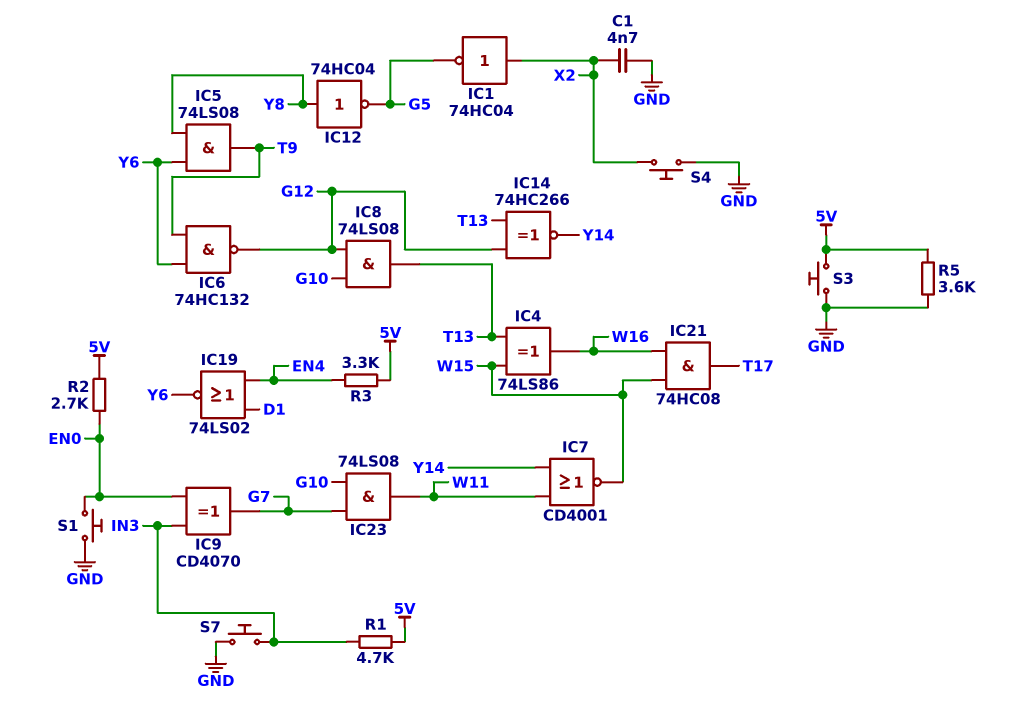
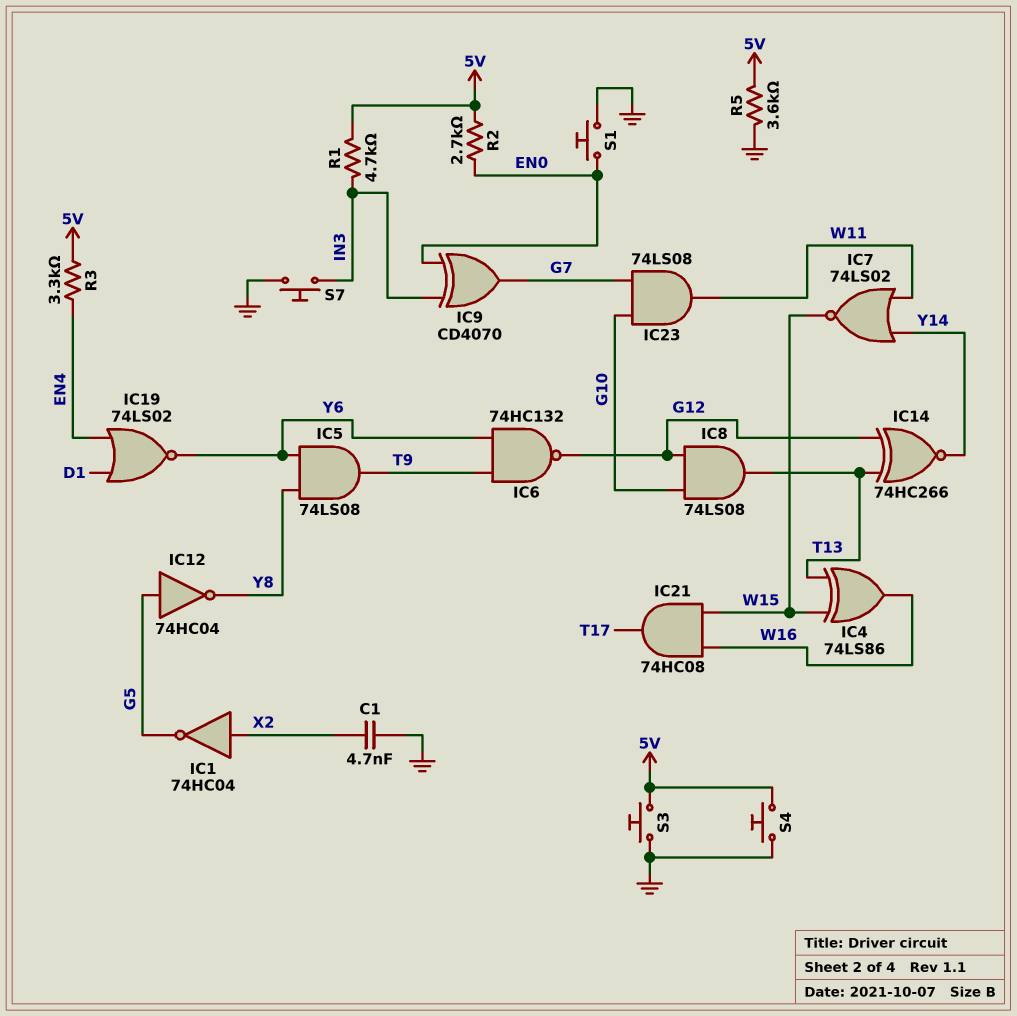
IC7: NOR CD4001 (in W11, in Y14, out W15) -> NOR 74LS02 (in W11, in Y14, out W15)
IC12: NOT 74HC04 (in Y8, out G5) -> NOT 74HC04 (in G5, out Y8)
S4: button (GND, X2) -> button (5V, GND)

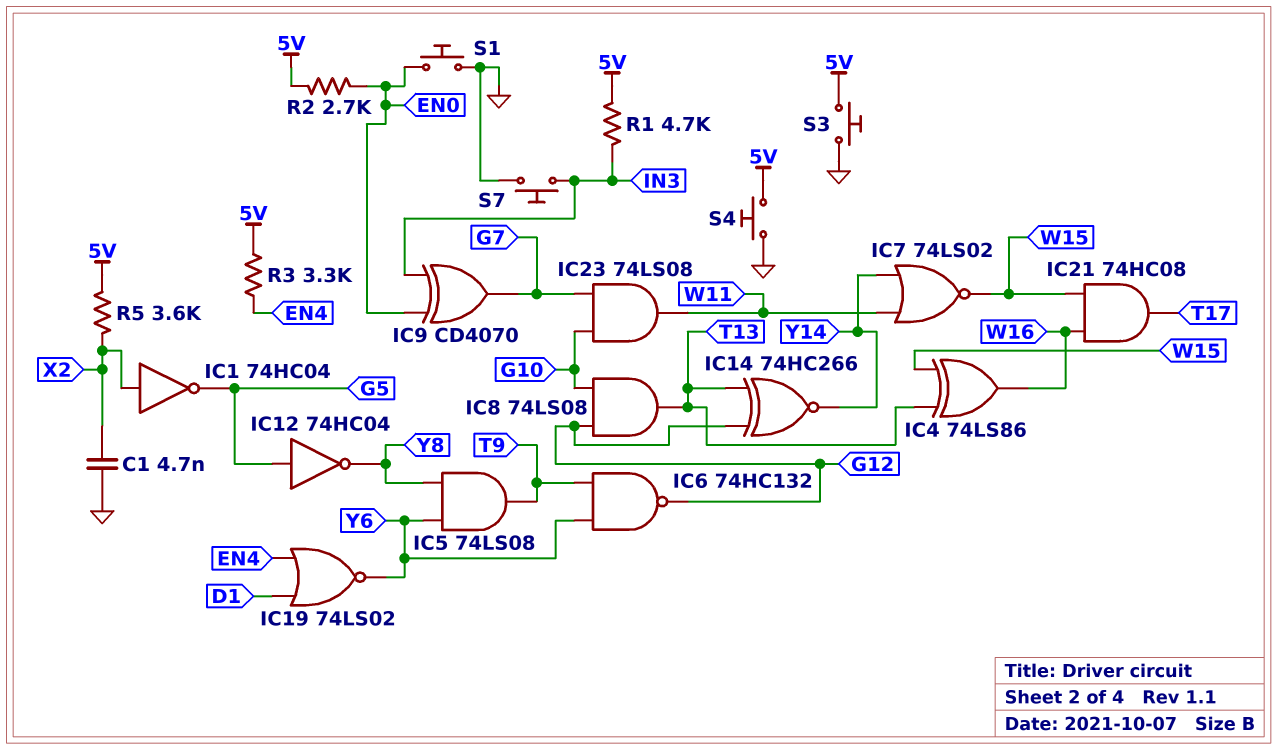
R5: 3.6k (5V, GND) -> 3.6k (5V, X2)

